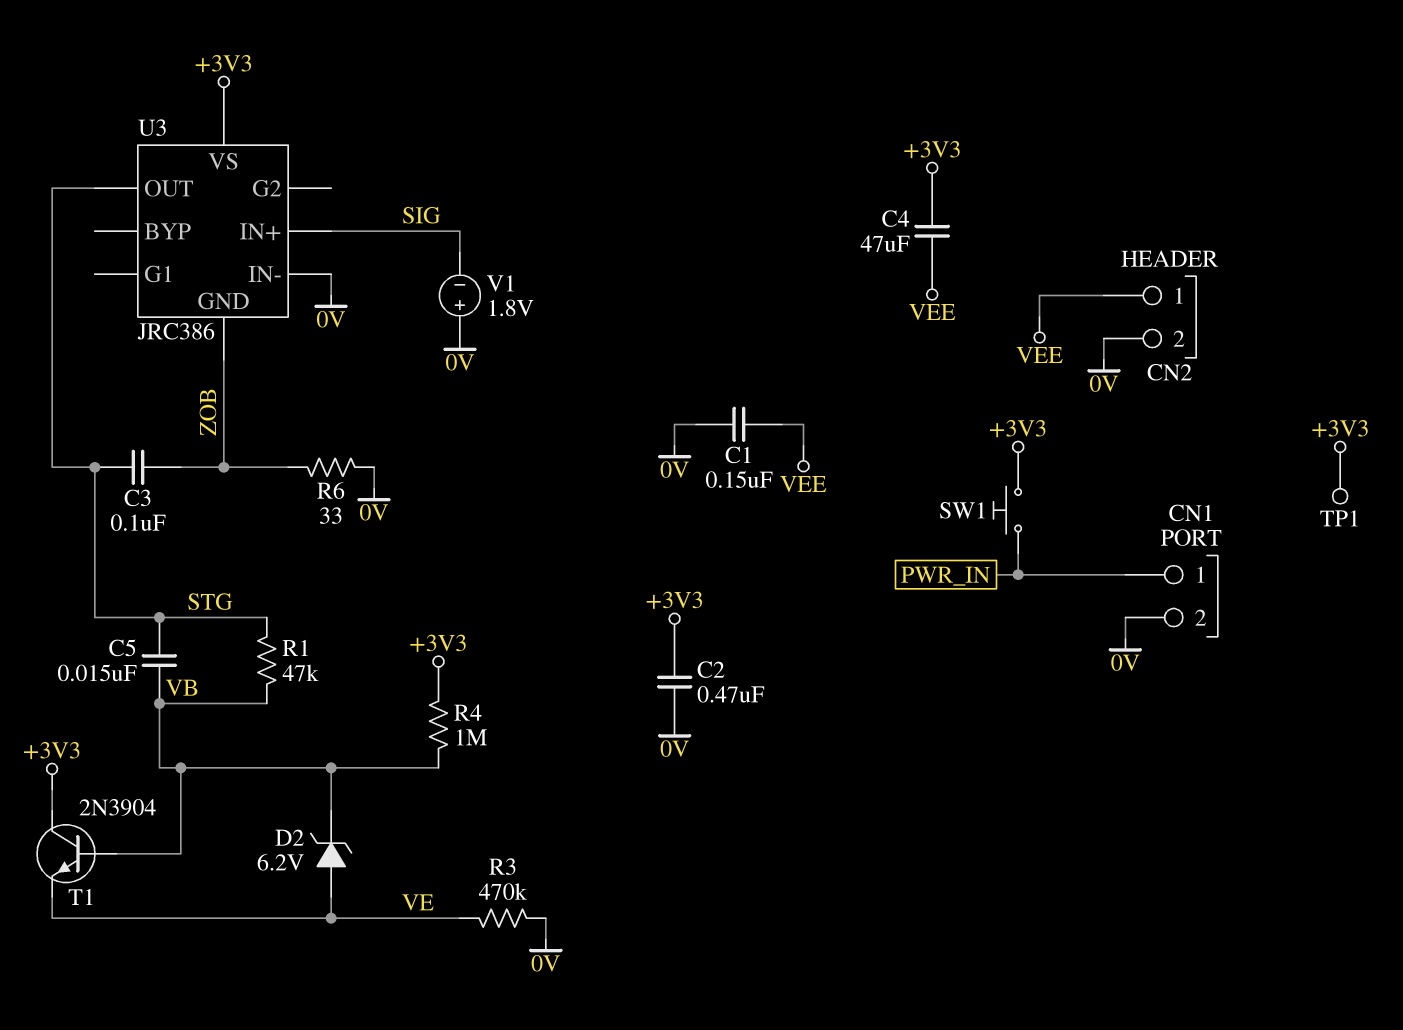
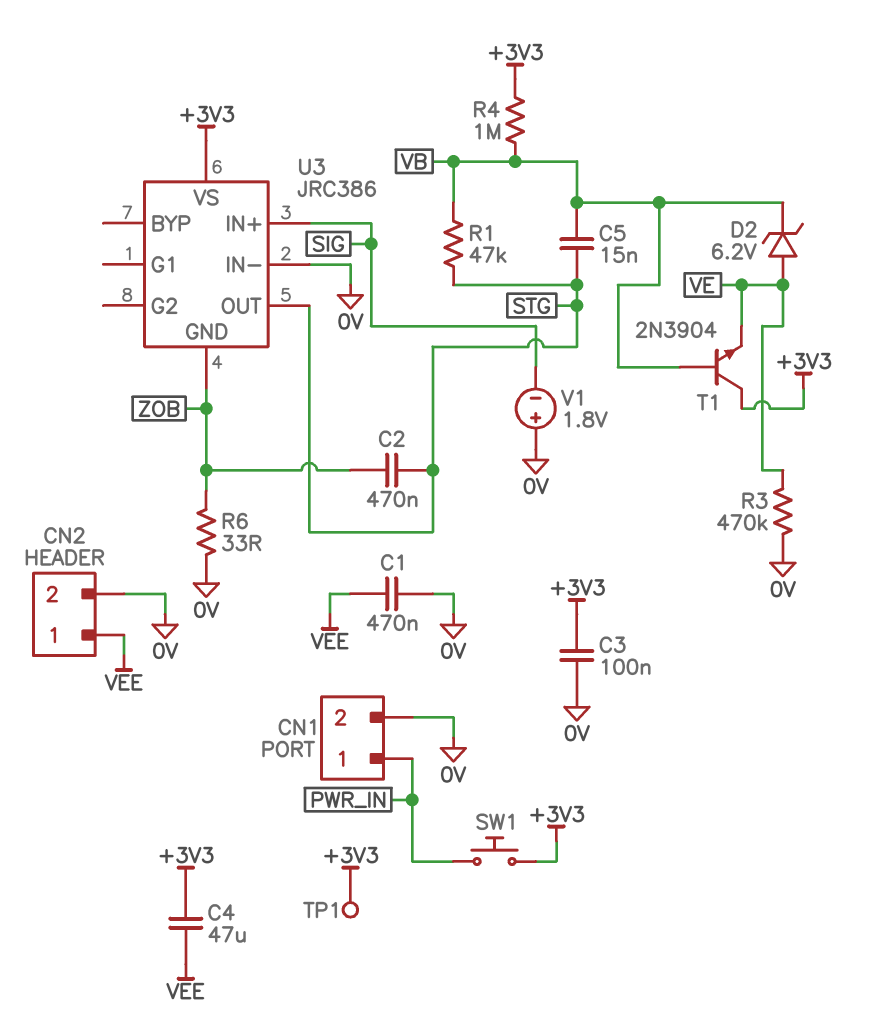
C1: 150nF (0V, VEE) -> 470nF (0V, VEE)
C2: 470nF (+3V3, 0V) -> 470nF (STG, ZOB)
C3: 100nF (STG, ZOB) -> 100nF (+3V3, 0V)

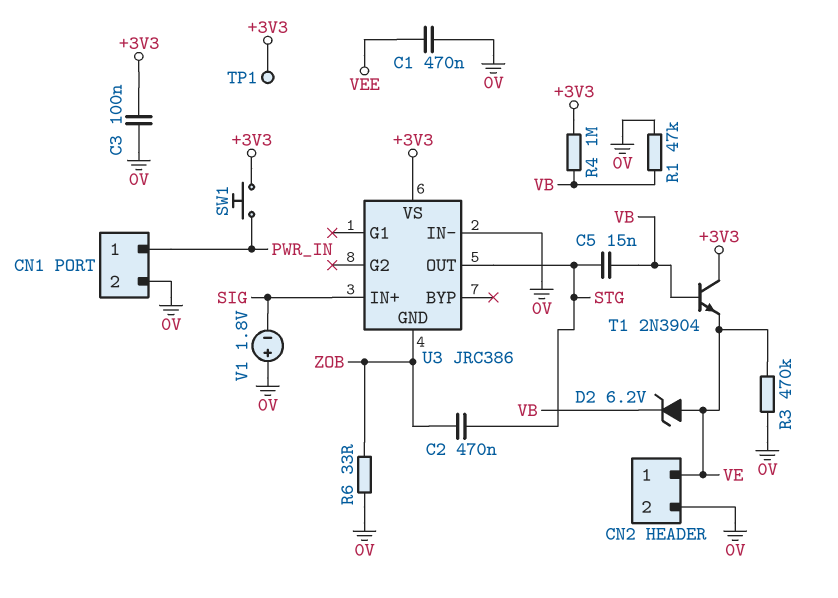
C4: 47uF (+3V3, VEE) -> none
CN2 pin 1: VEE -> VE
R1: 47k (STG, VB) -> 47k (0V, VB)

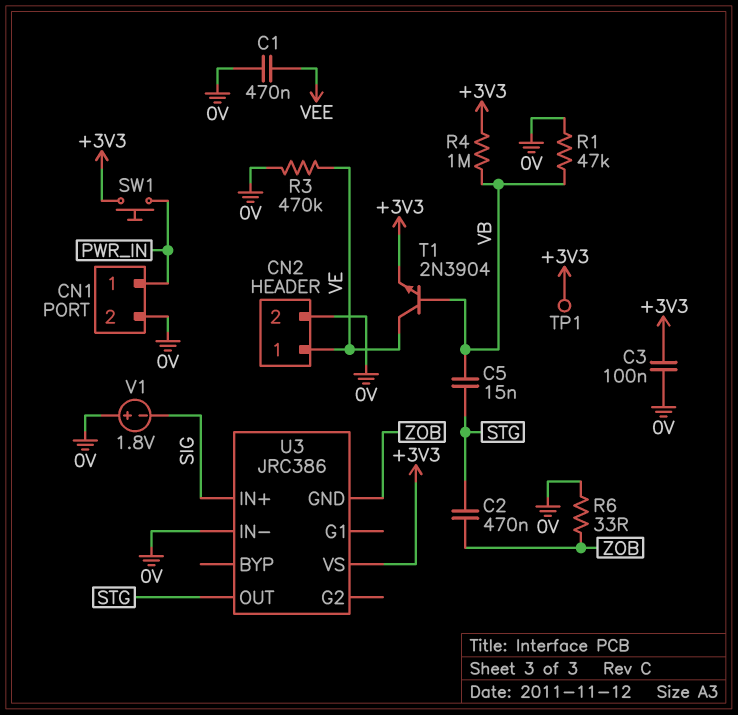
D2: zener 6.2V (A VE, K VB) -> none
T1: NPN 2N3904 (B VB, C +3V3, E VE) -> NPN 2N3904 (B VB, C VE, E +3V3)

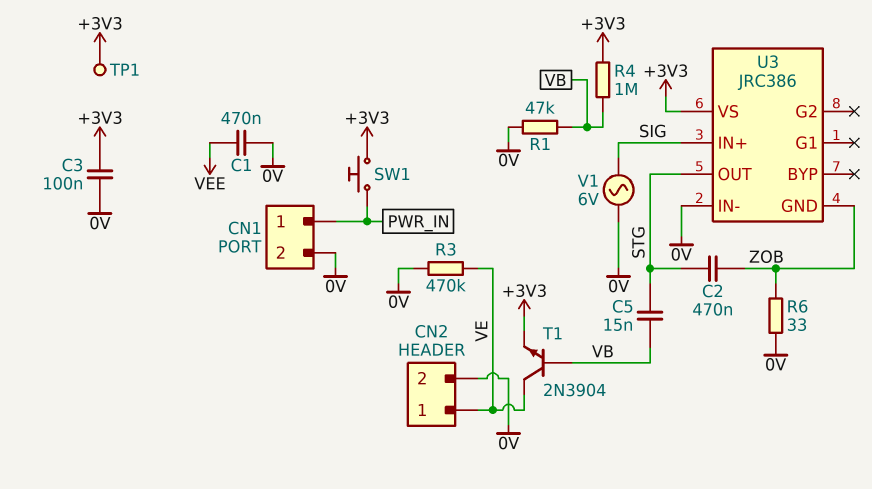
V1: 1.8V (plus 0V, minus SIG) -> AC 6V (0V, SIG)

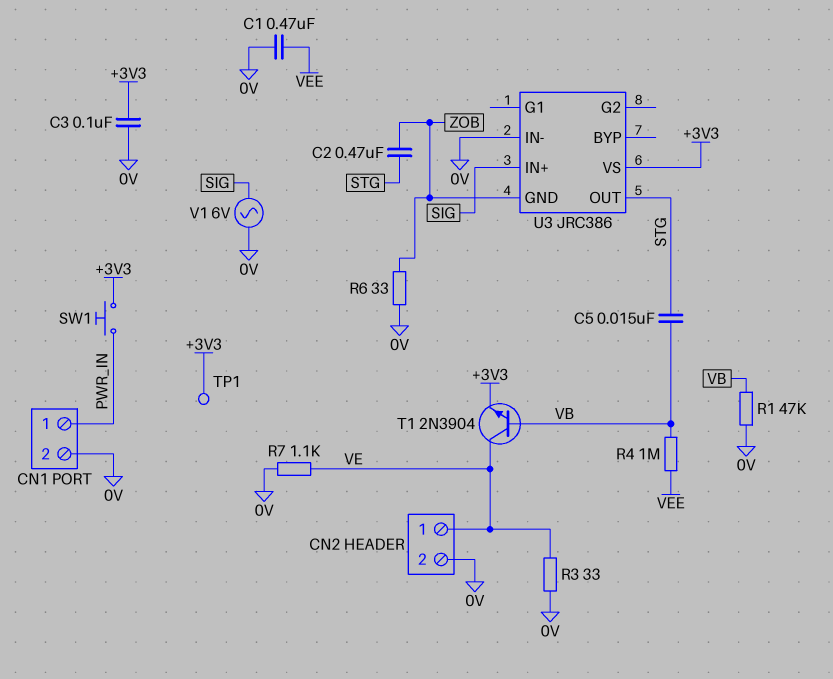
R3: 470k (0V, VE) -> 33 (0V, VE)
R4: 1M (+3V3, VB) -> 1M (VB, VEE)
R7: none -> 1.1k (0V, VE)

